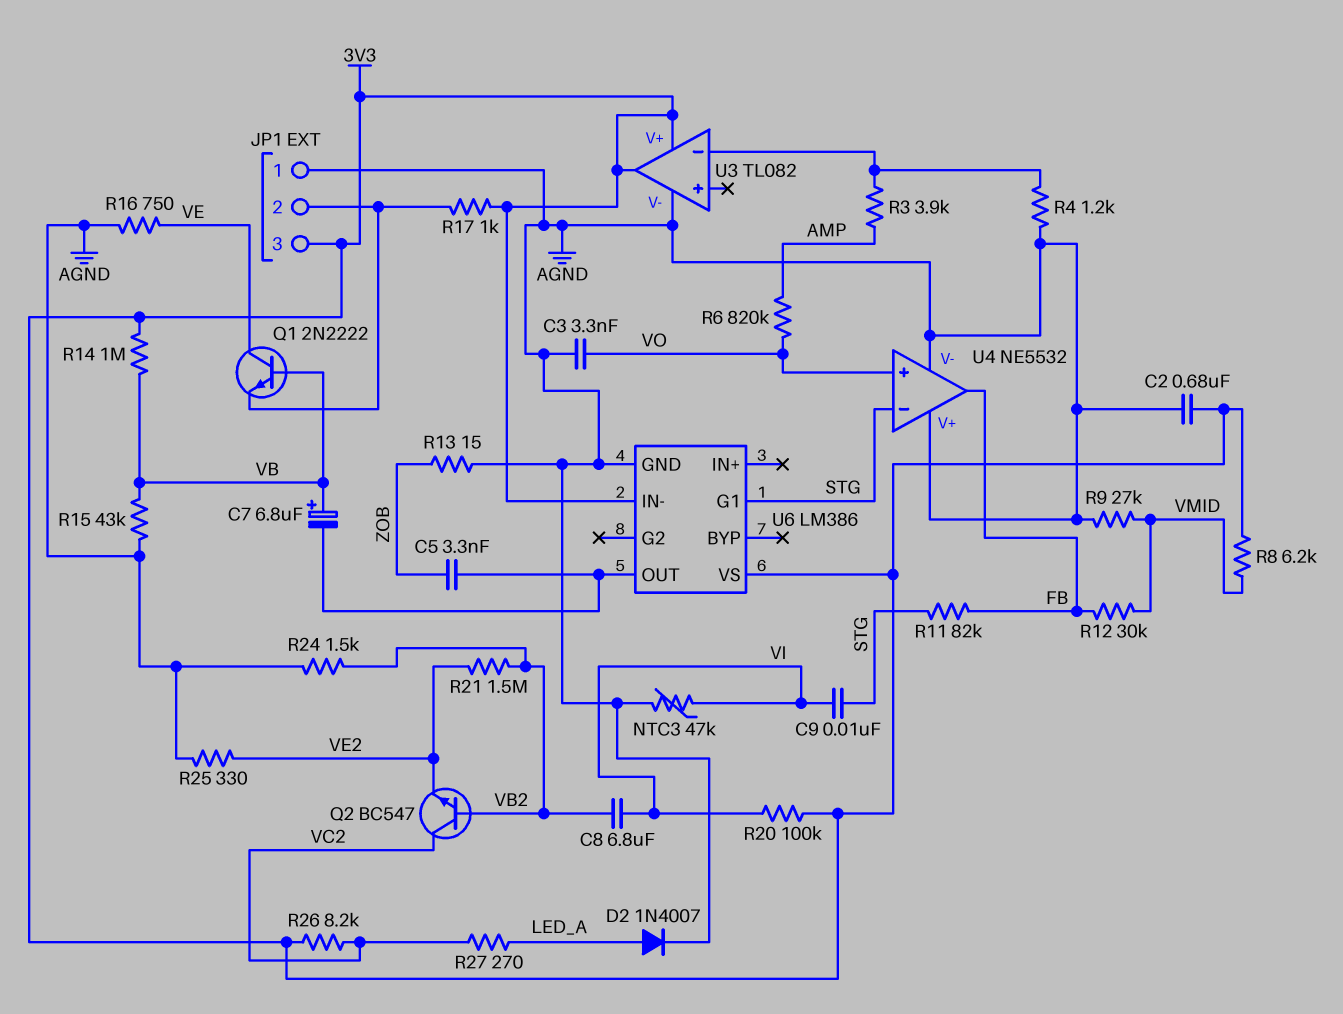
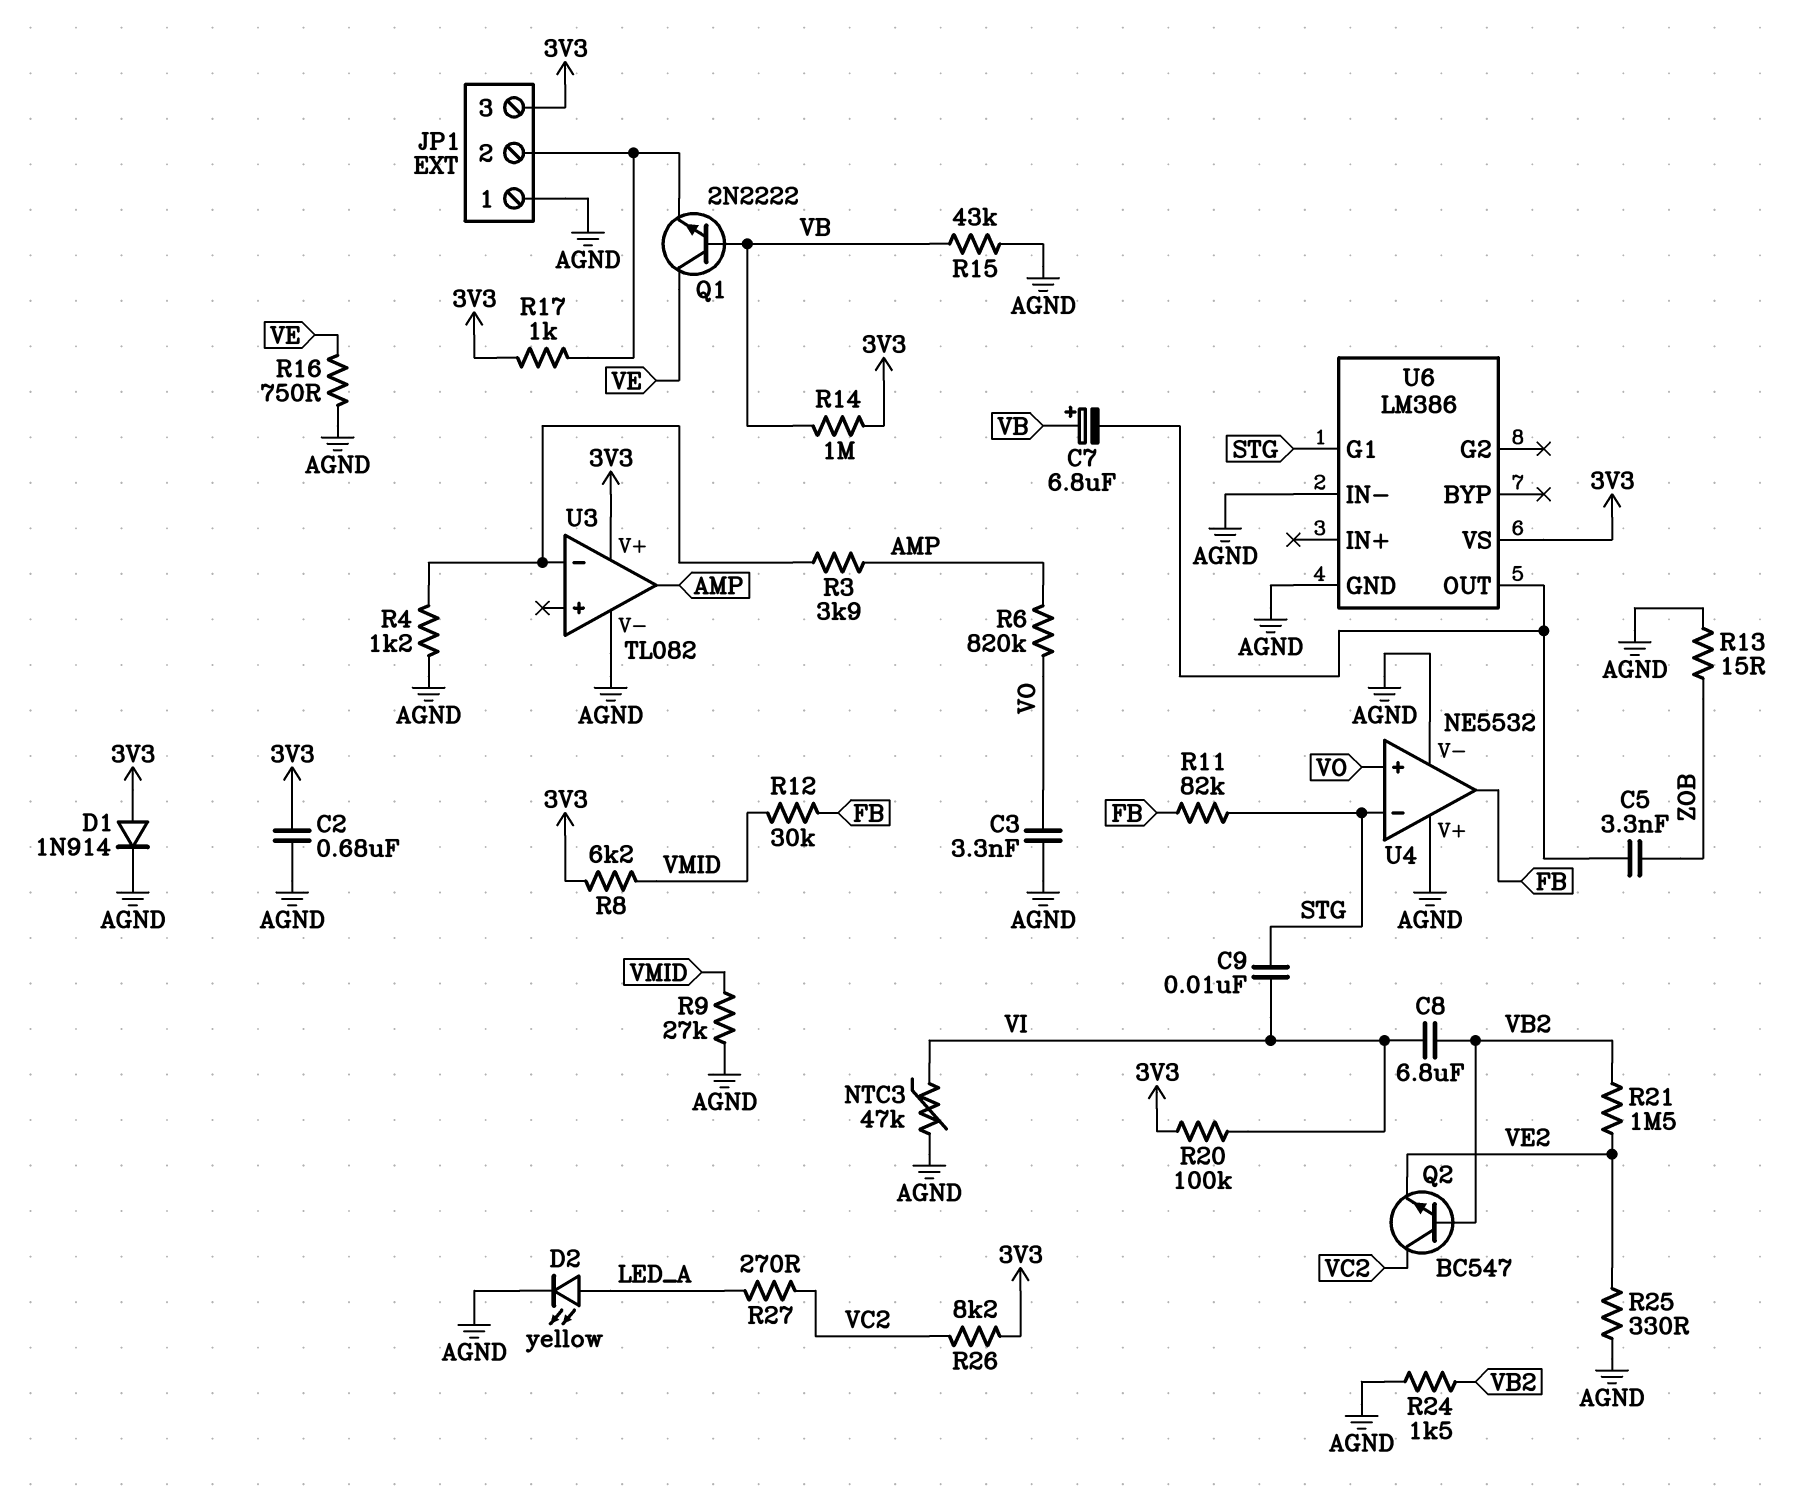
D1: none -> diode 1N914 (A 3V3, K AGND)
D2: diode 1N4007 (A LED_A, K AGND) -> LED yellow (A LED_A, K AGND)
U3 pin out: 3V3 -> AMP
U6 pin IN-: 3V3 -> AGND

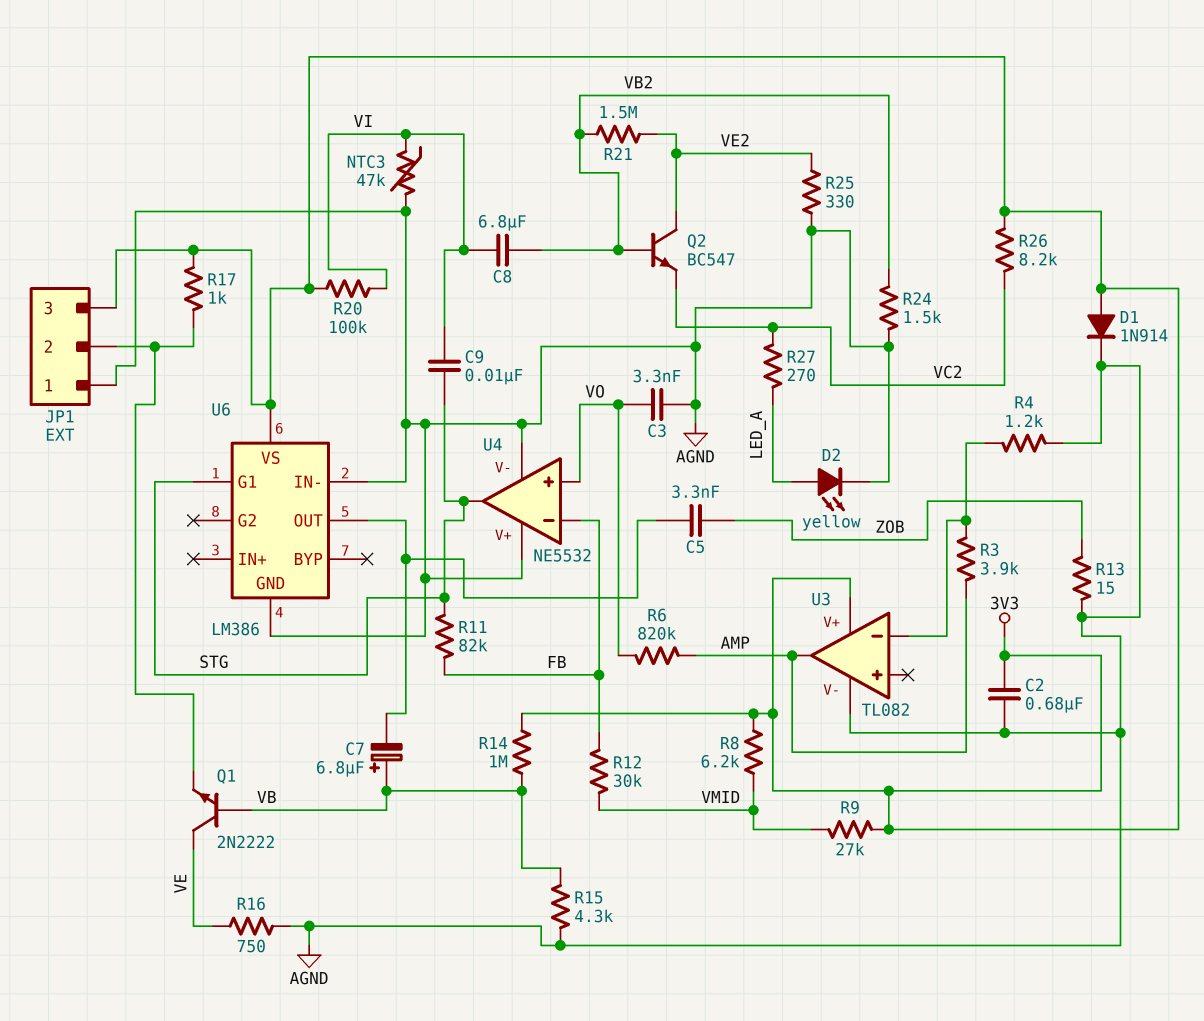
Q2: NPN BC547 (B VB2, C VC2, E VE2) -> NPN BC547 (B VB2, C VE2, E VC2)
R9: 27k (AGND, VMID) -> 27k (3V3, VMID)
R15: 43k (AGND, VB) -> 4.3k (AGND, VB)
U4 pin in-: STG -> FB
U4 pin out: FB -> STG

